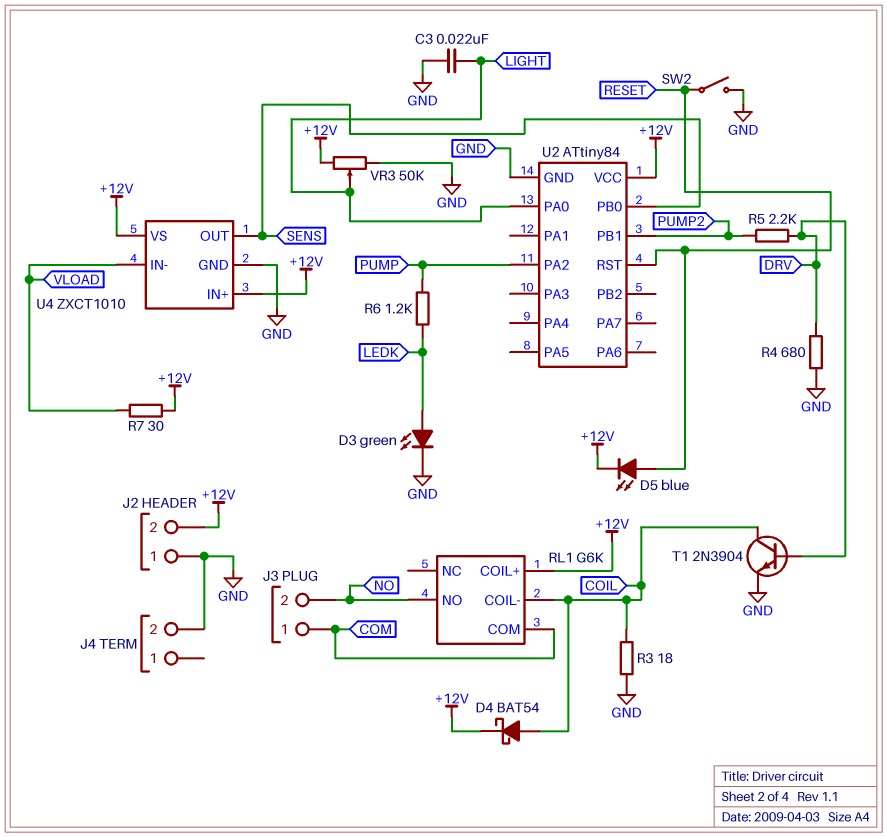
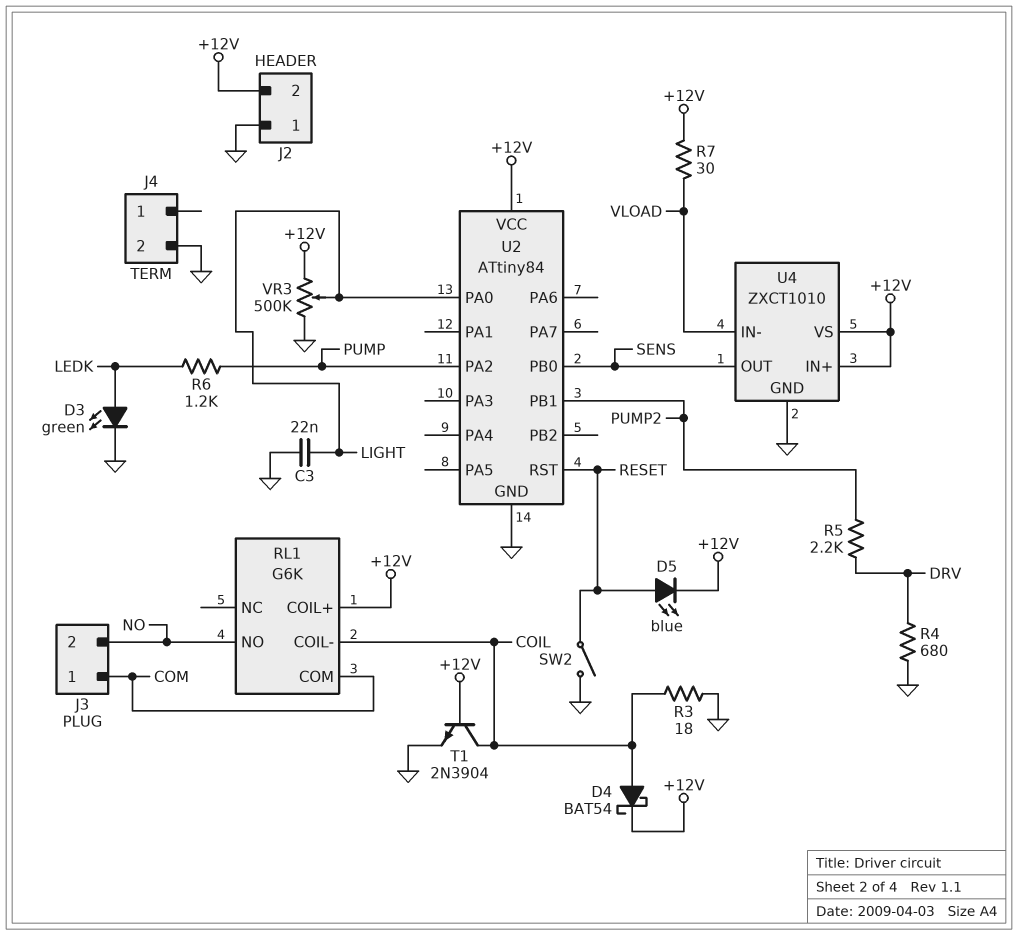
T1: NPN 2N3904 (B DRV, C COIL, E GND) -> NPN 2N3904 (B +12V, C COIL, E GND)
VR3: 50k (+12V, GND, wiper LIGHT) -> 500k (+12V, GND, wiper LIGHT)

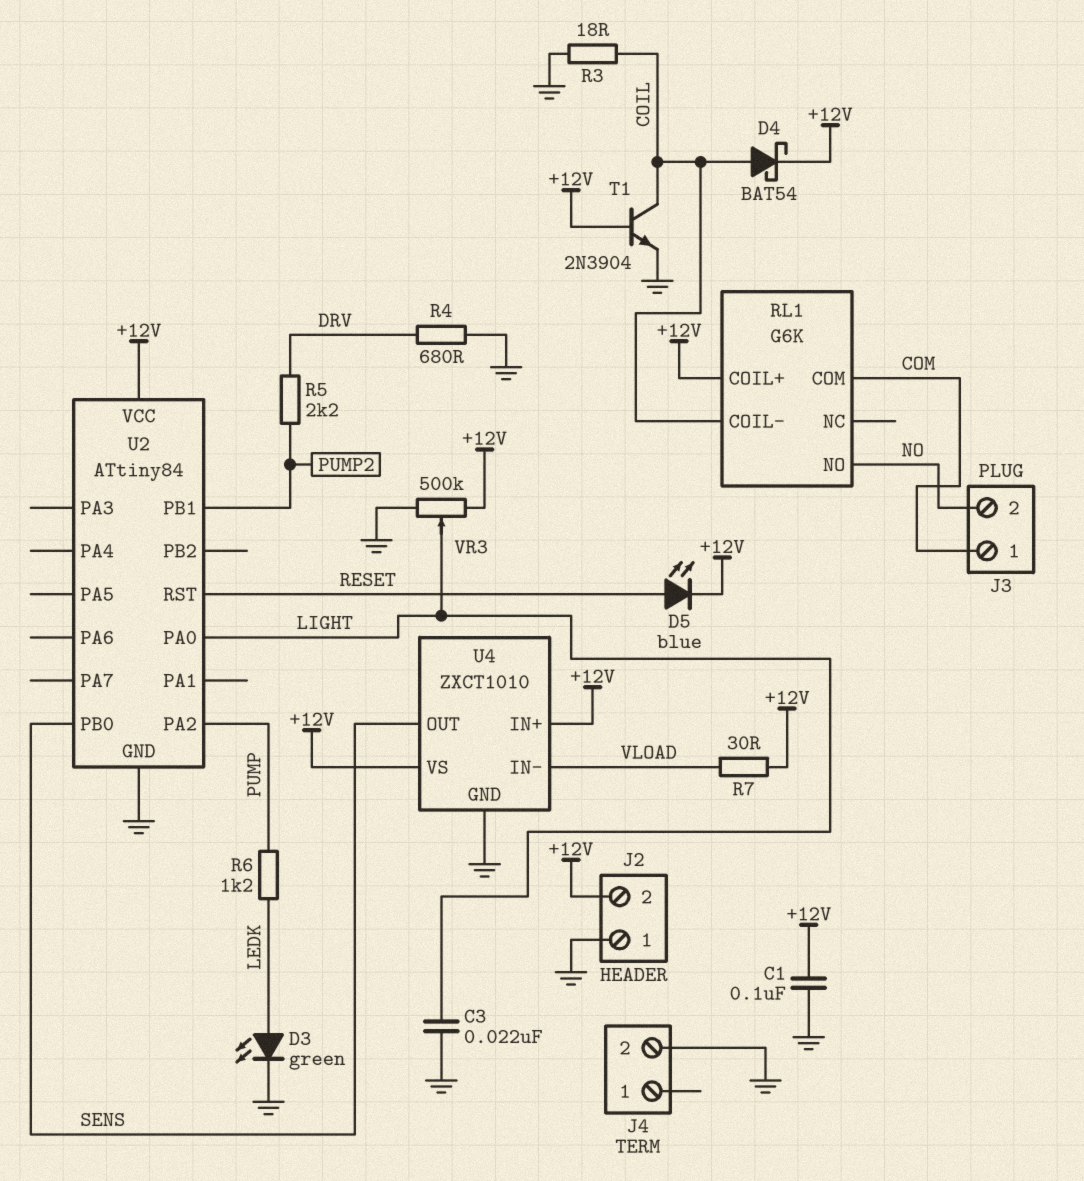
C1: none -> 100nF (+12V, GND)
SW2: switch (GND, RESET) -> none

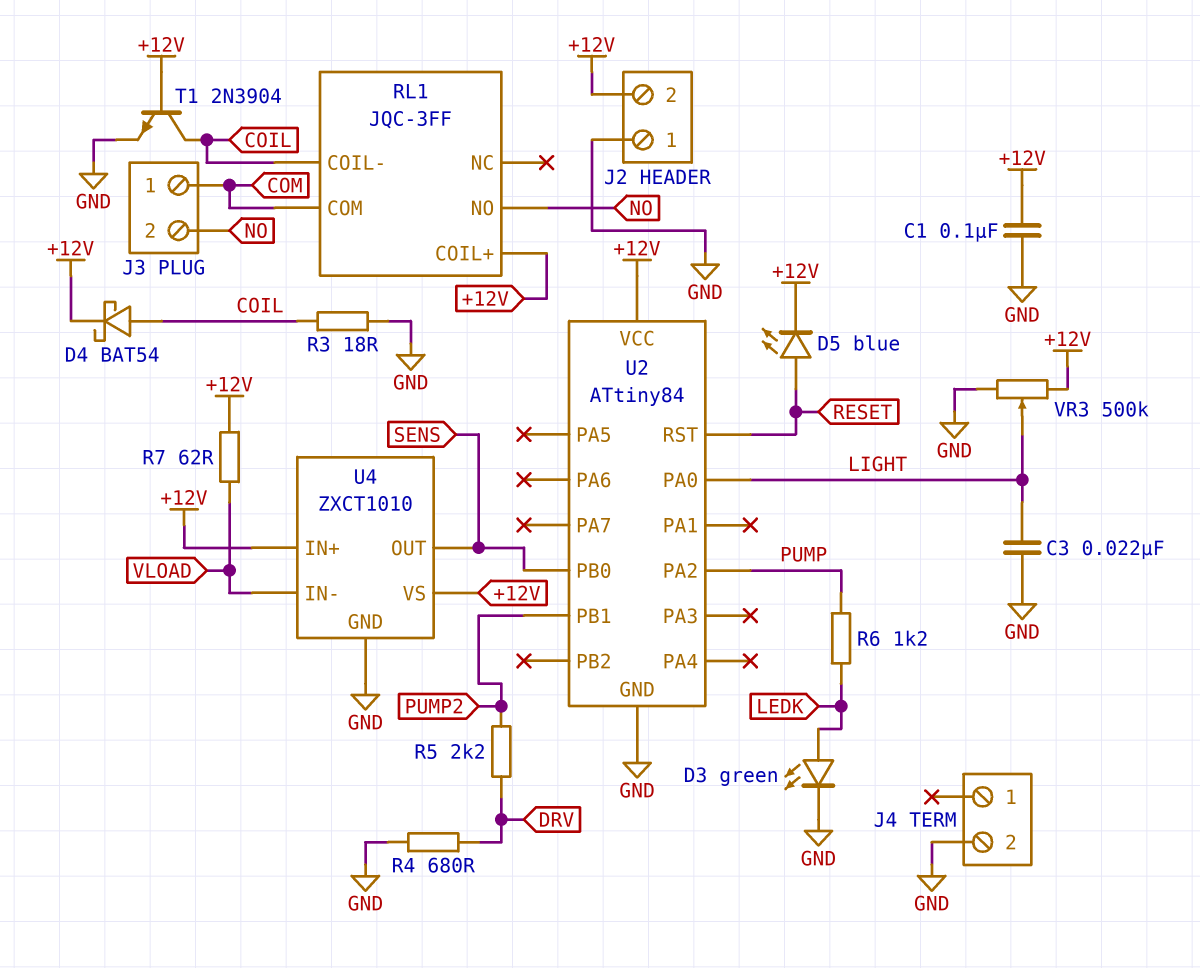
R7: 30 (+12V, VLOAD) -> 62 (+12V, VLOAD)
RL1: G6K -> JQC-3FF

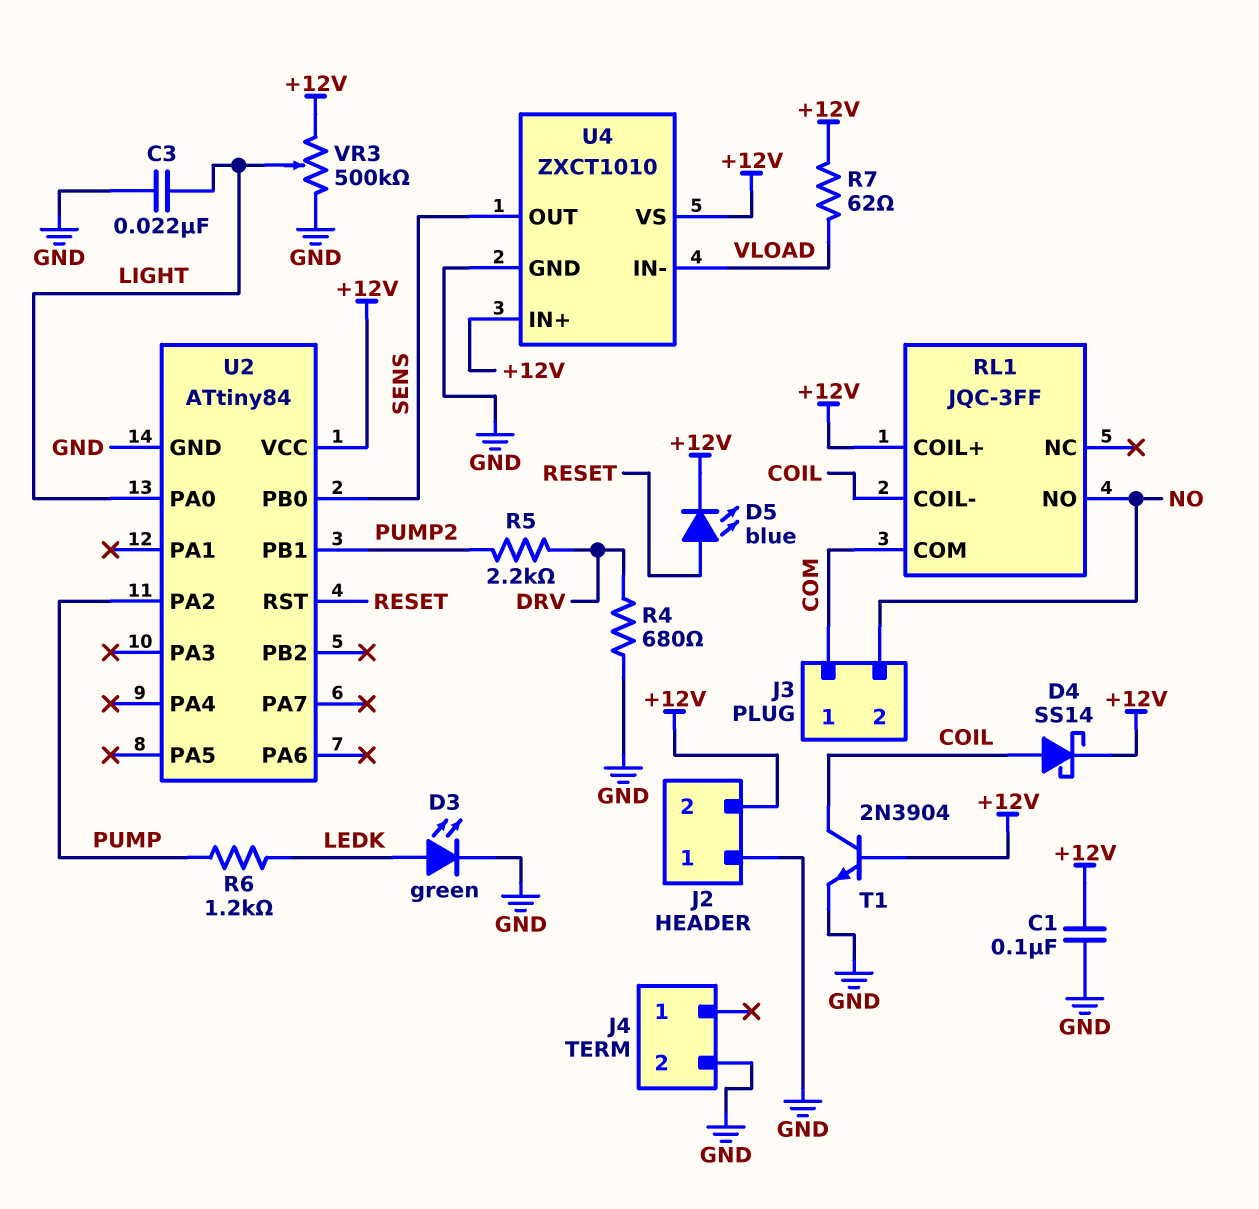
D4: schottky BAT54 (A COIL, K +12V) -> schottky SS14 (A COIL, K +12V)
R3: 18 (COIL, GND) -> none

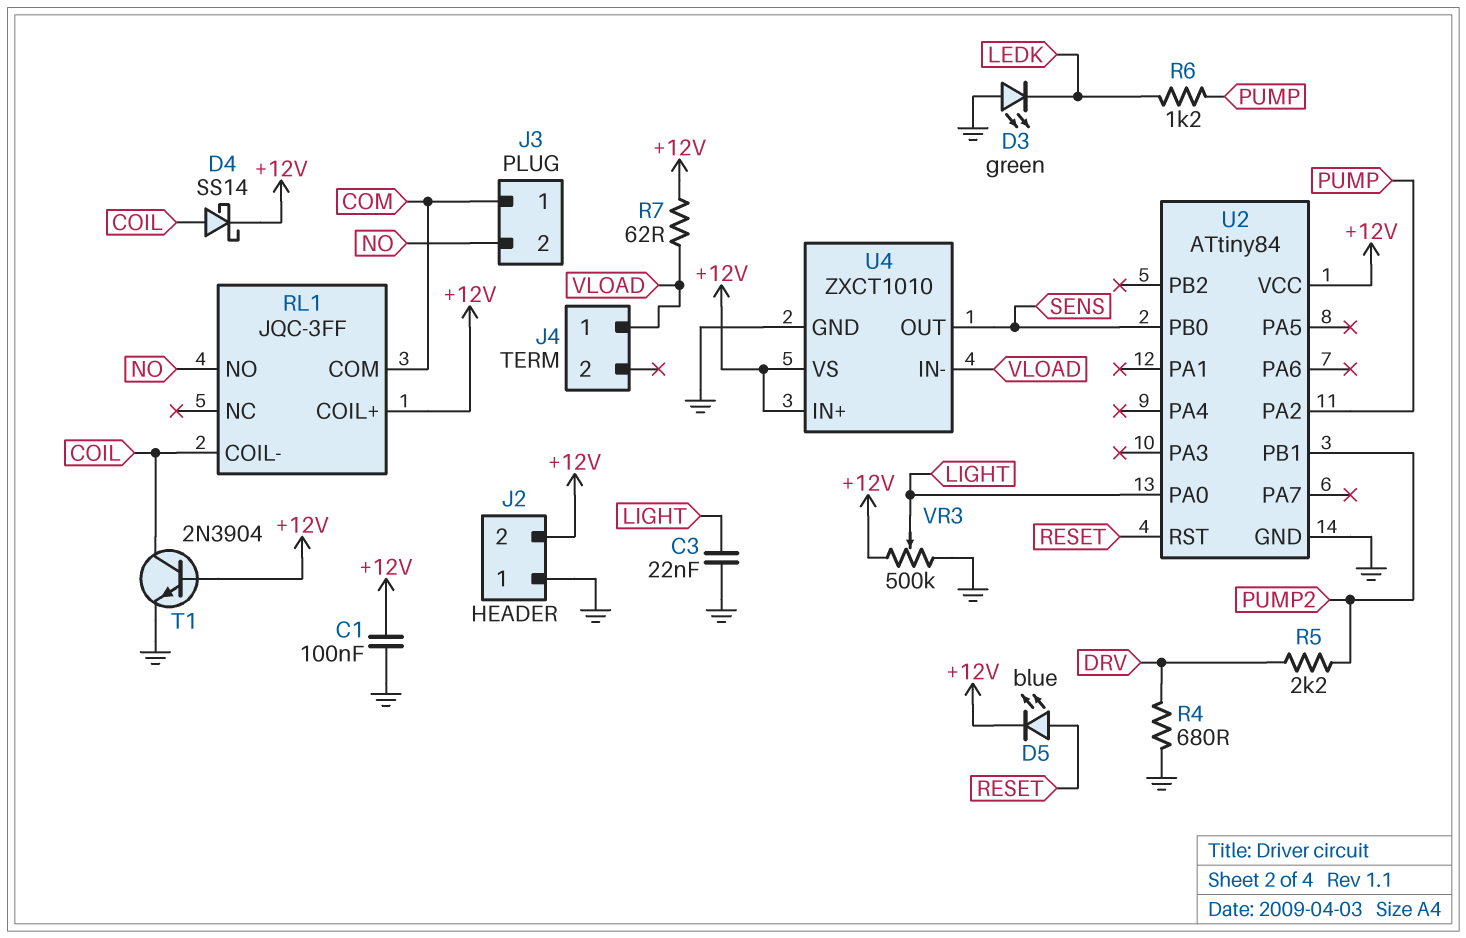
D3: LED green (A LEDK, K GND) -> LED green (A GND, K LEDK)
J4 pin 1: none -> VLOAD
J4 pin 2: GND -> none

